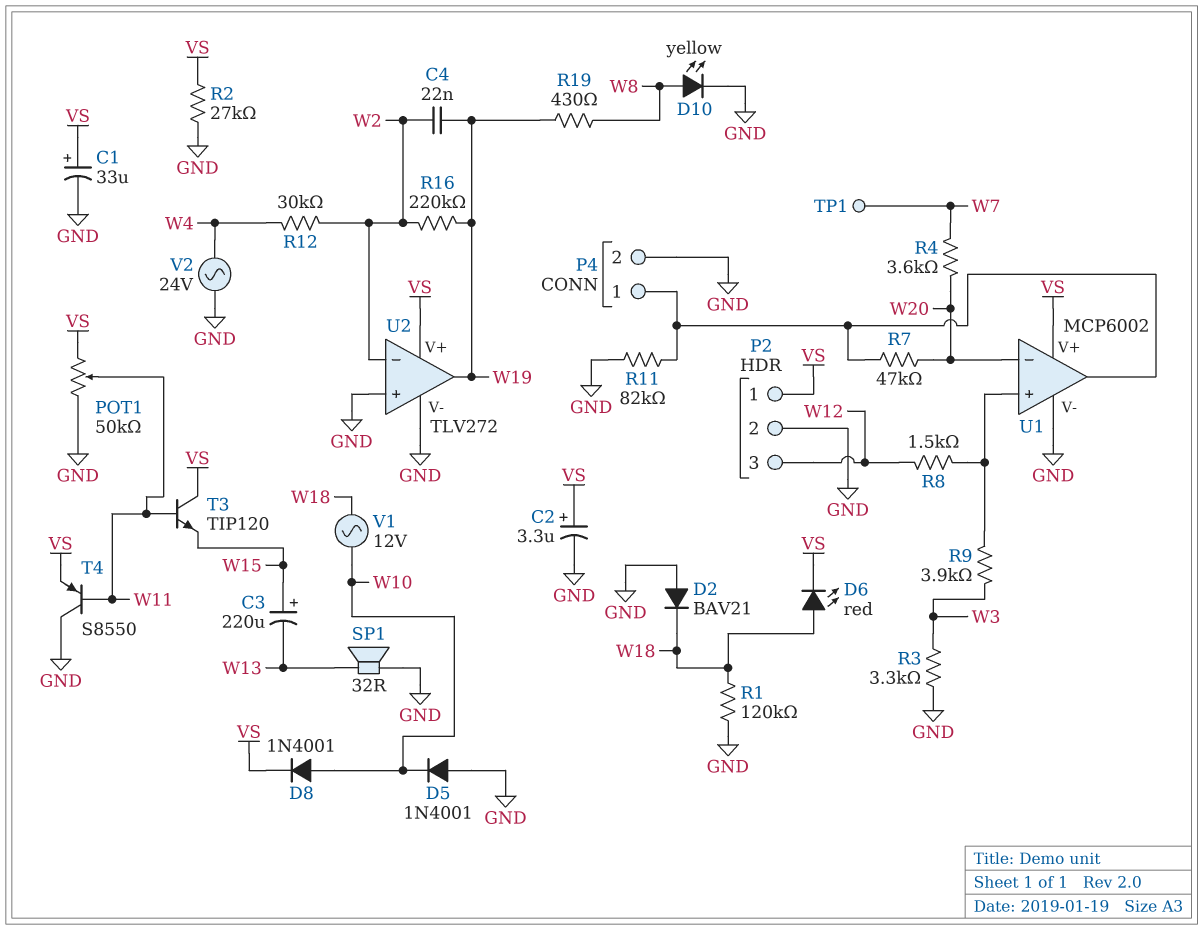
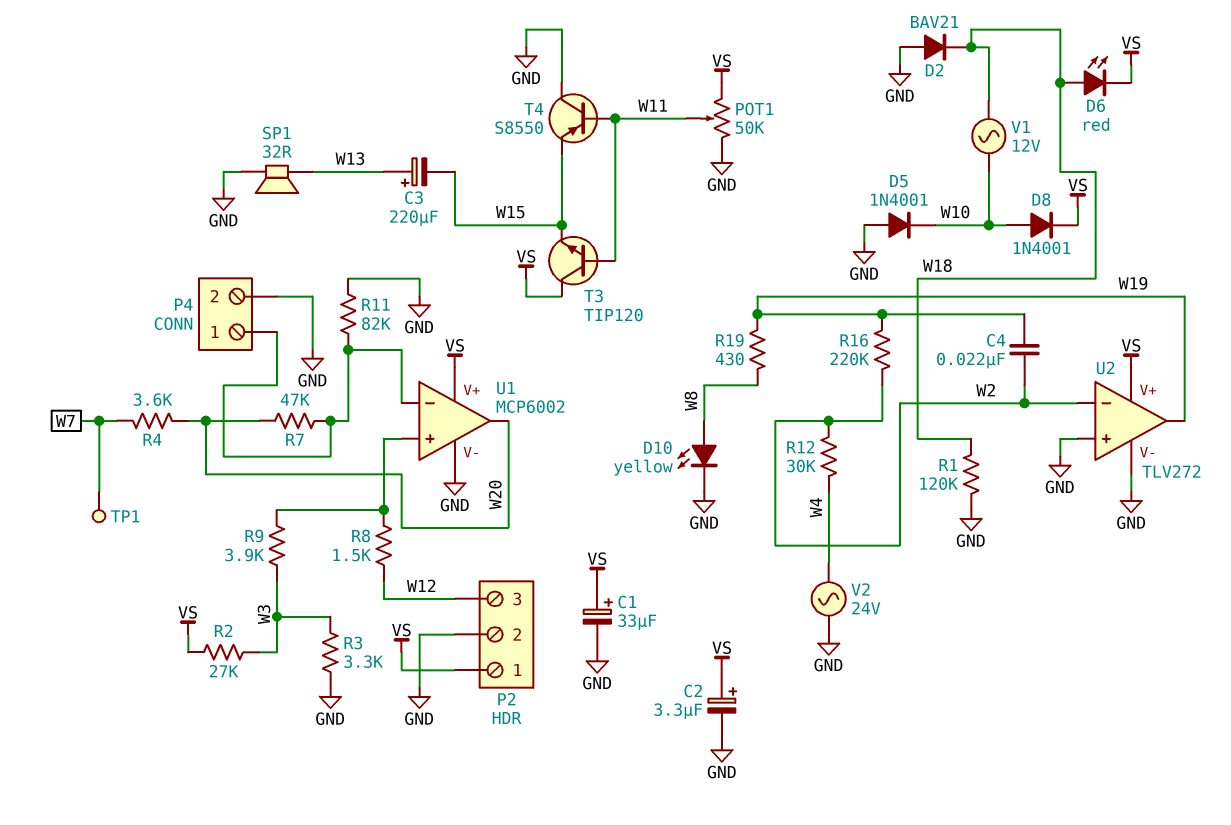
C3: 220uF (plus W15, minus W13) -> 220uF (plus W13, minus W15)
R2: 27k (GND, VS) -> 27k (VS, W3)
T4: PNP S8550 (B W11, C GND, E VS) -> PNP S8550 (B W11, C GND, E W15)
U1 pin in-: W20 -> P4/1
U1 pin out: P4/1 -> W20

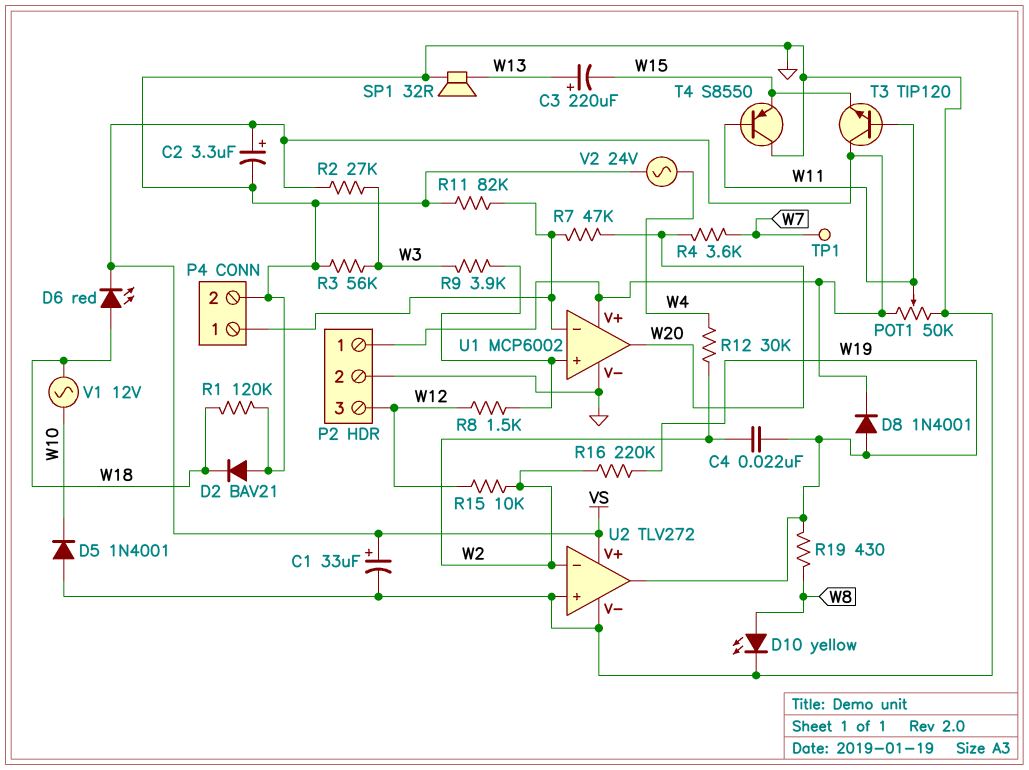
D8: diode 1N4001 (A W10, K VS) -> diode 1N4001 (A W19, K VS)
R3: 3.3k (GND, W3) -> 56k (GND, W3)
R15: none -> 10k (W2, W12)

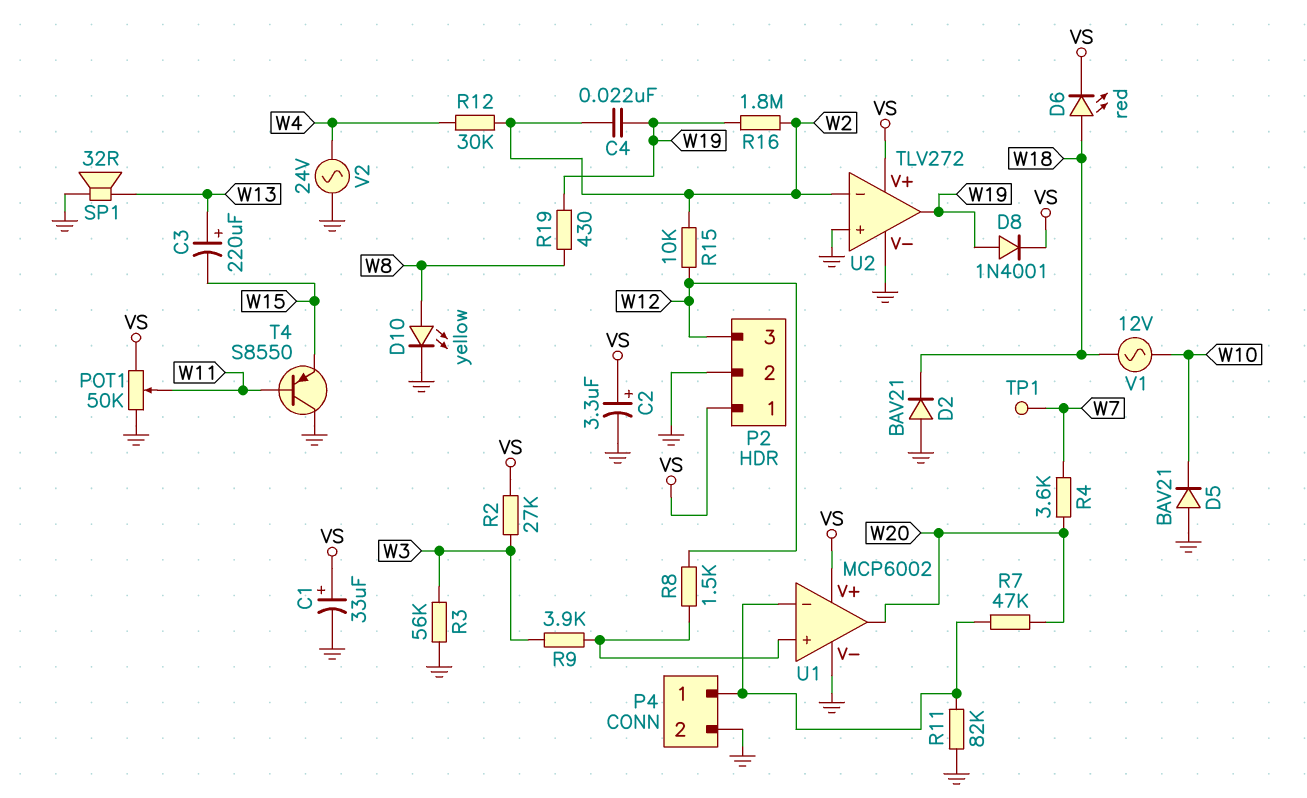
D5: diode 1N4001 (A GND, K W10) -> diode BAV21 (A GND, K W10)
R1: 120k (GND, W18) -> none
R16: 220k (W2, W19) -> 1.8M (W2, W19)
T3: NPN TIP120 (B W11, C VS, E W15) -> none

